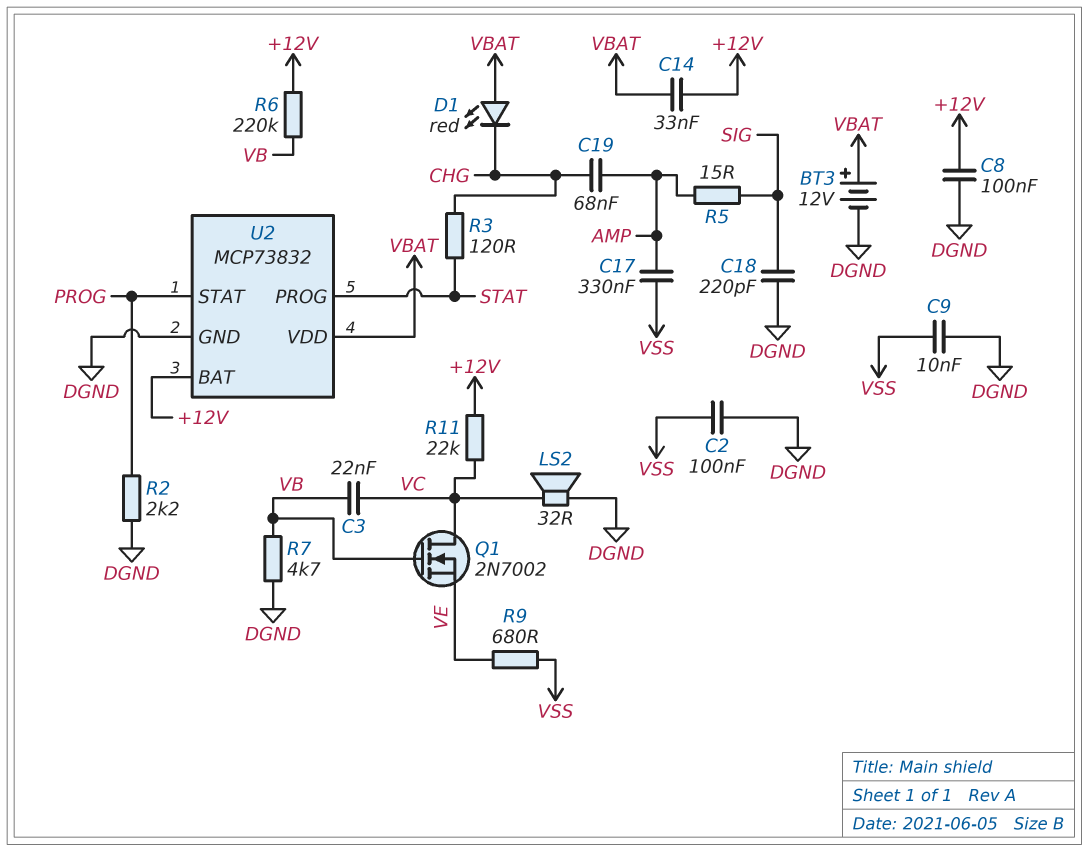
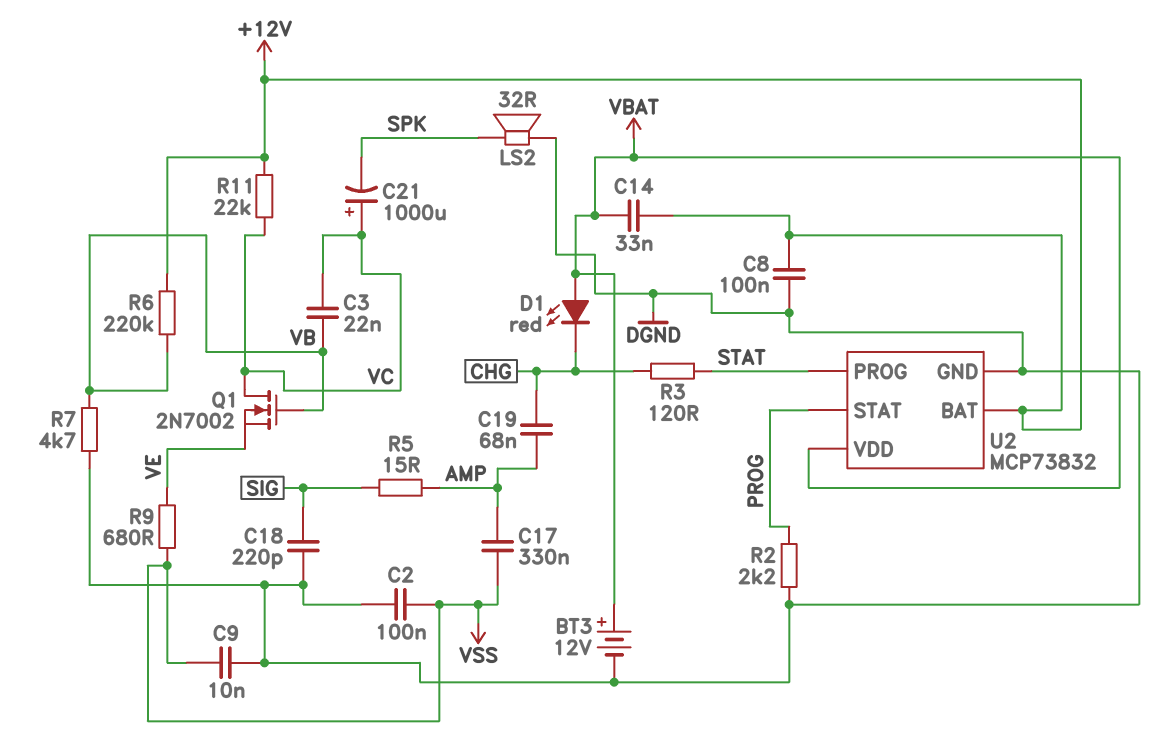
C21: none -> 1000uF (plus VC, minus SPK)
LS2: speaker 32R (DGND, VC) -> speaker 32R (DGND, SPK)

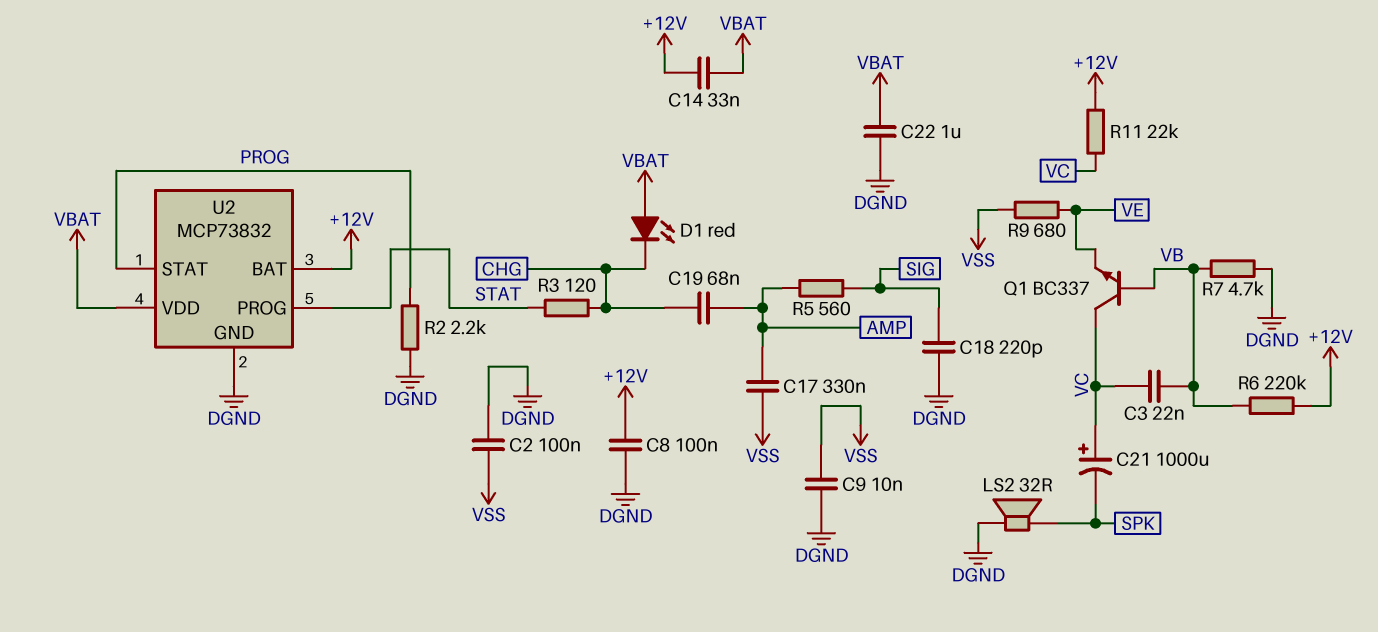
BT3: 12V (plus VBAT, minus DGND) -> none
C22: none -> 1uF (DGND, VBAT)
Q1: NMOS 2N7002 (G VB, D VC, S VE) -> NPN BC337 (B VB, C VC, E VE)
R5: 15 (AMP, SIG) -> 560 (AMP, SIG)

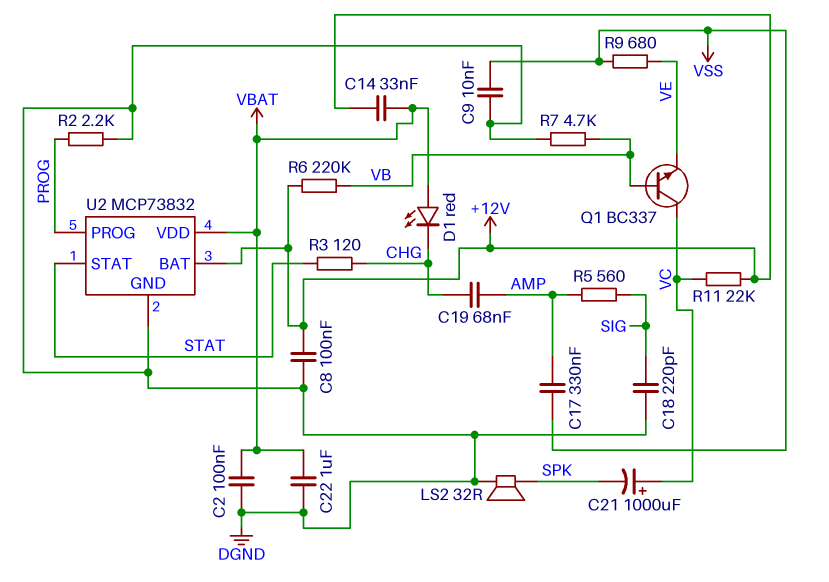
C2: 100nF (DGND, VSS) -> 100nF (DGND, VBAT)
C3: 22nF (VB, VC) -> none
U2 pin PROG: STAT -> PROG
U2 pin STAT: PROG -> STAT

